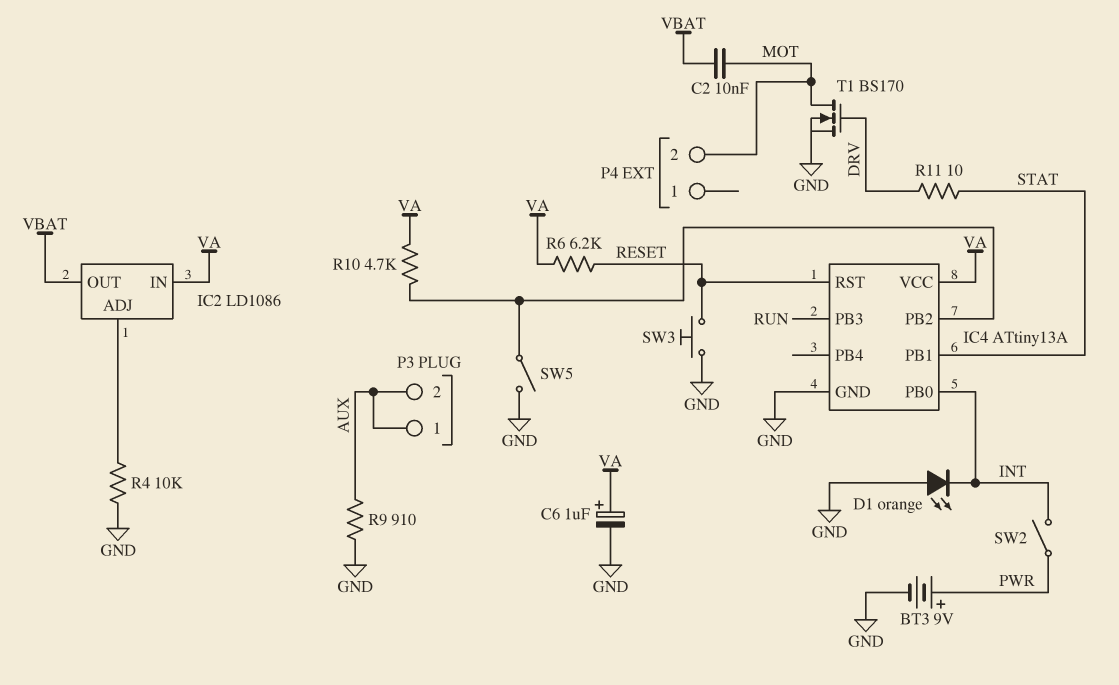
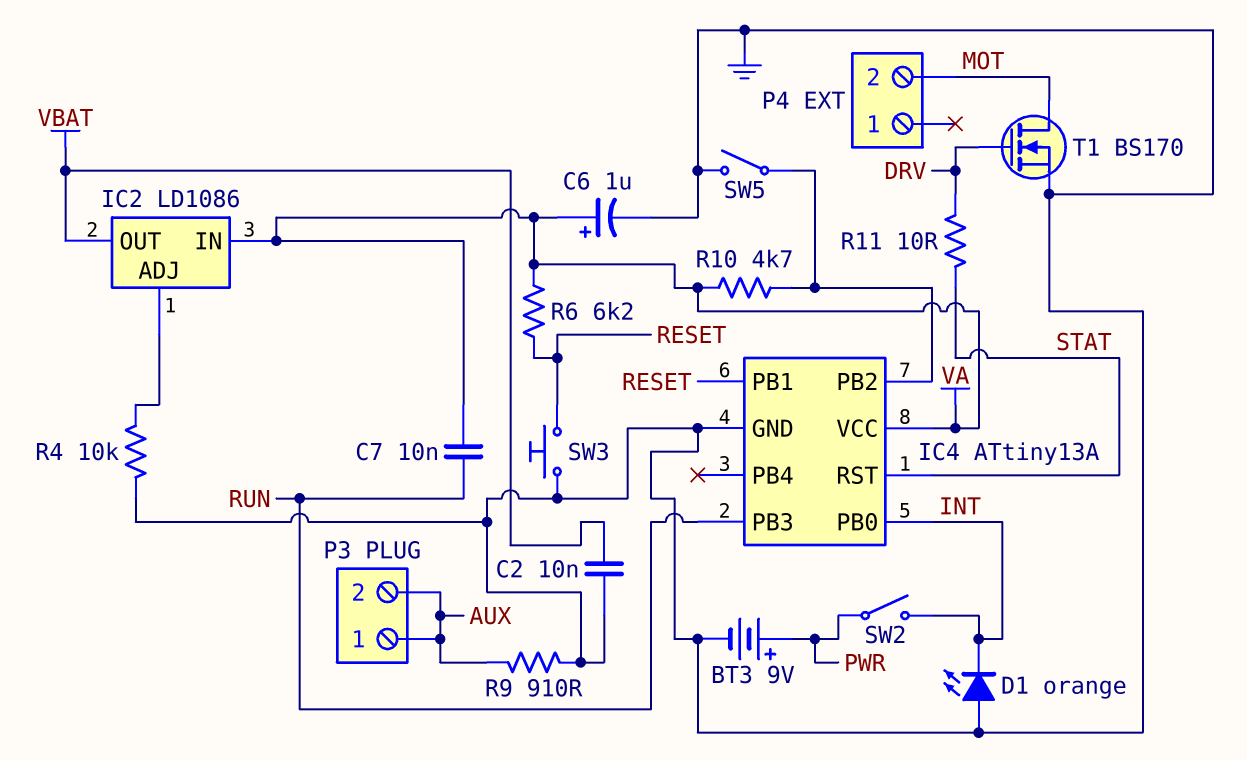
C2: 10nF (MOT, VBAT) -> 10nF (GND, VBAT)
C7: none -> 10nF (RUN, VA)
IC4 pin PB1: STAT -> RESET
IC4 pin RST: RESET -> STAT

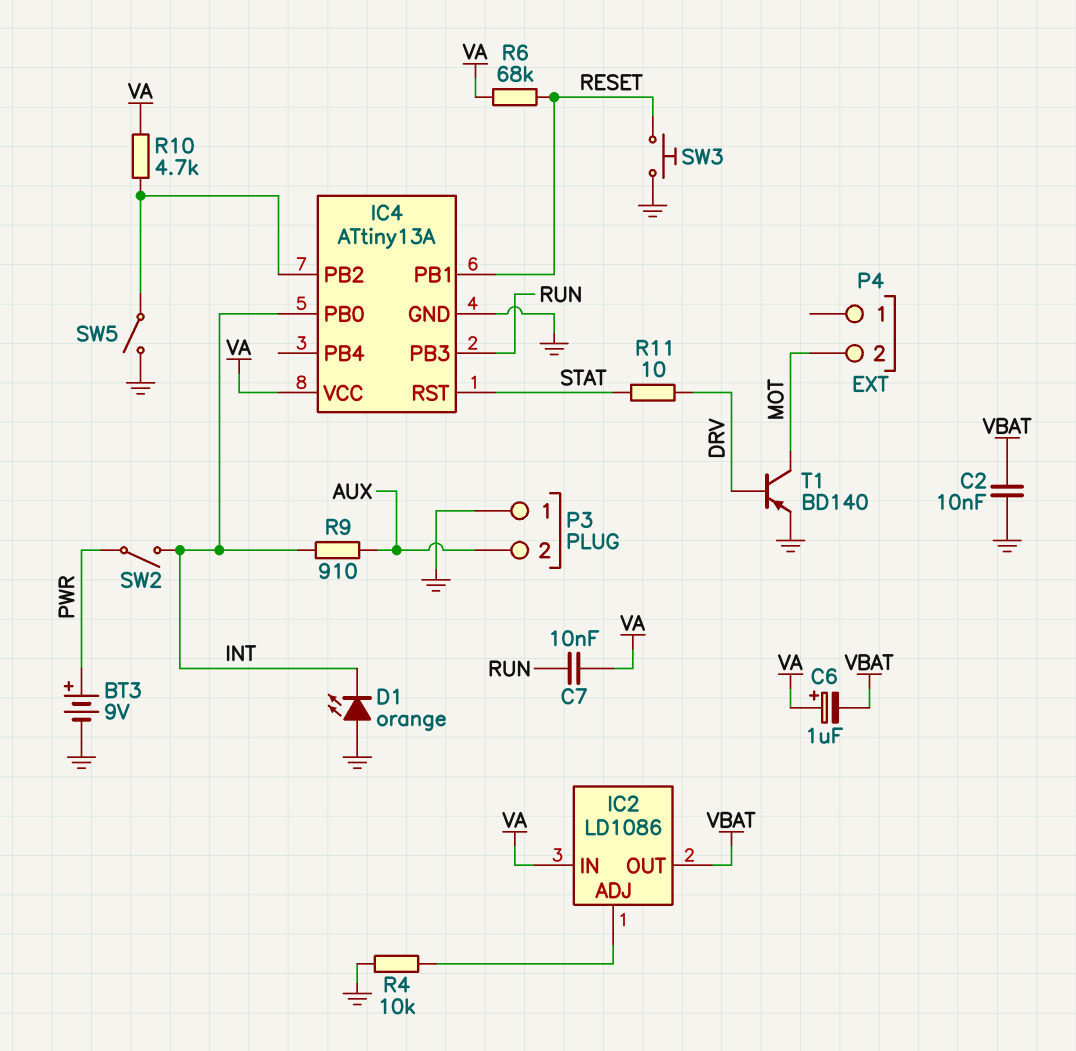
C6: 1uF (plus VA, minus GND) -> 1uF (plus VA, minus VBAT)
P3 pin 1: AUX -> GND
R6: 6.2k (RESET, VA) -> 68k (RESET, VA)
R9: 910 (AUX, GND) -> 910 (AUX, INT)
T1: NMOS BS170 (G DRV, D MOT, S GND) -> PNP BD140 (B DRV, C MOT, E GND)

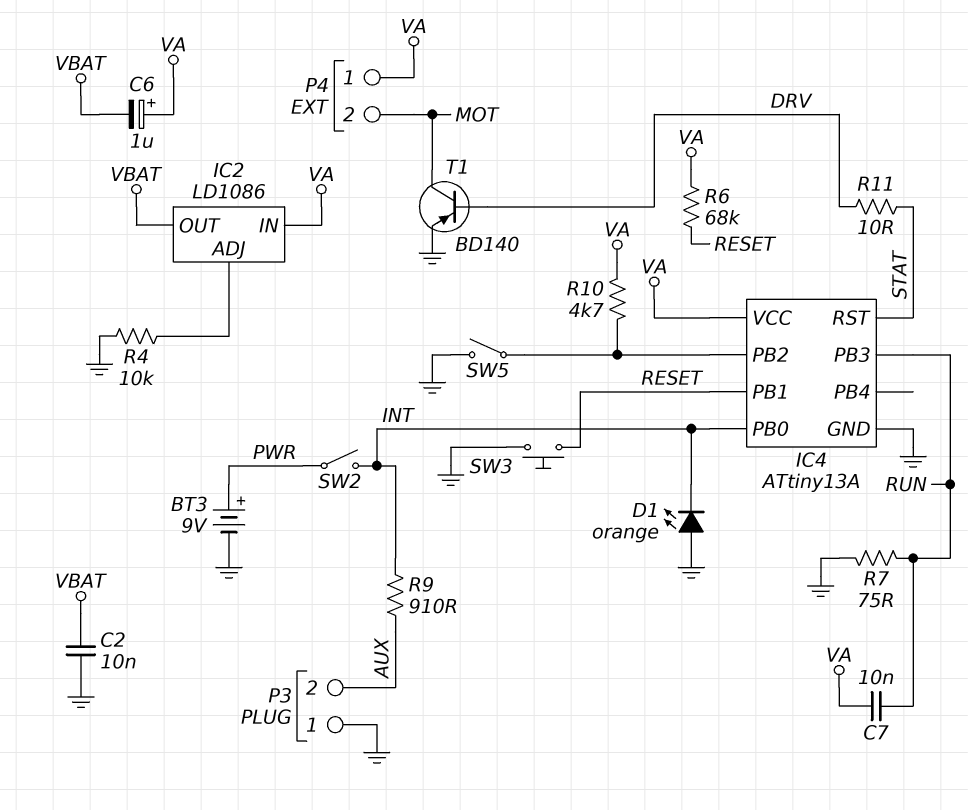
P4 pin 1: none -> VA
R7: none -> 75 (GND, RUN)

